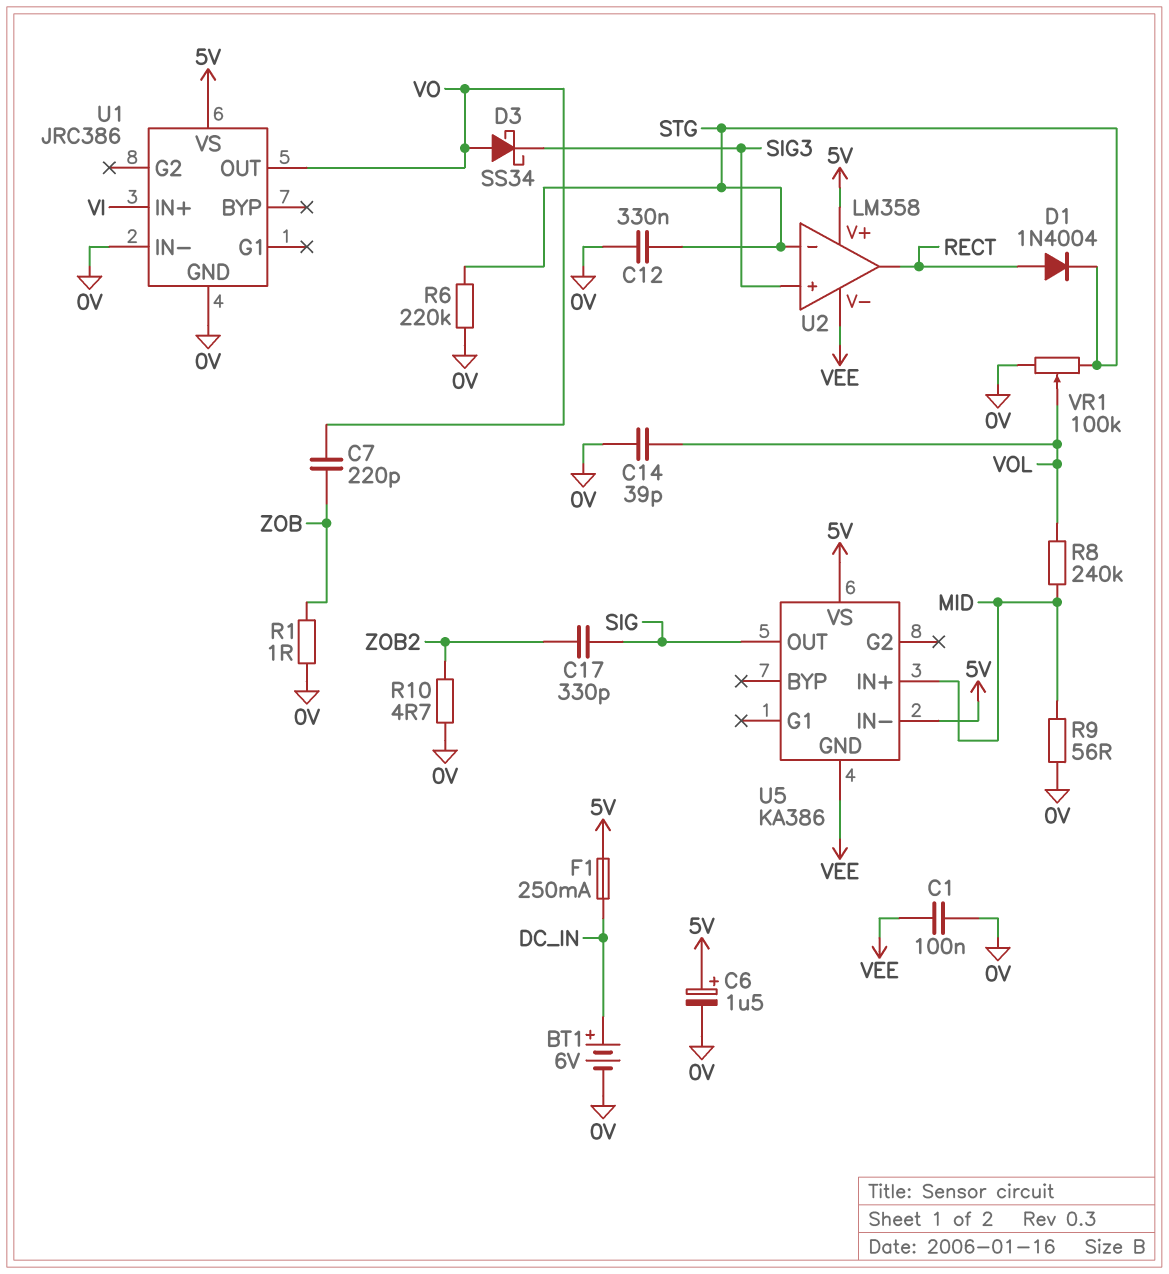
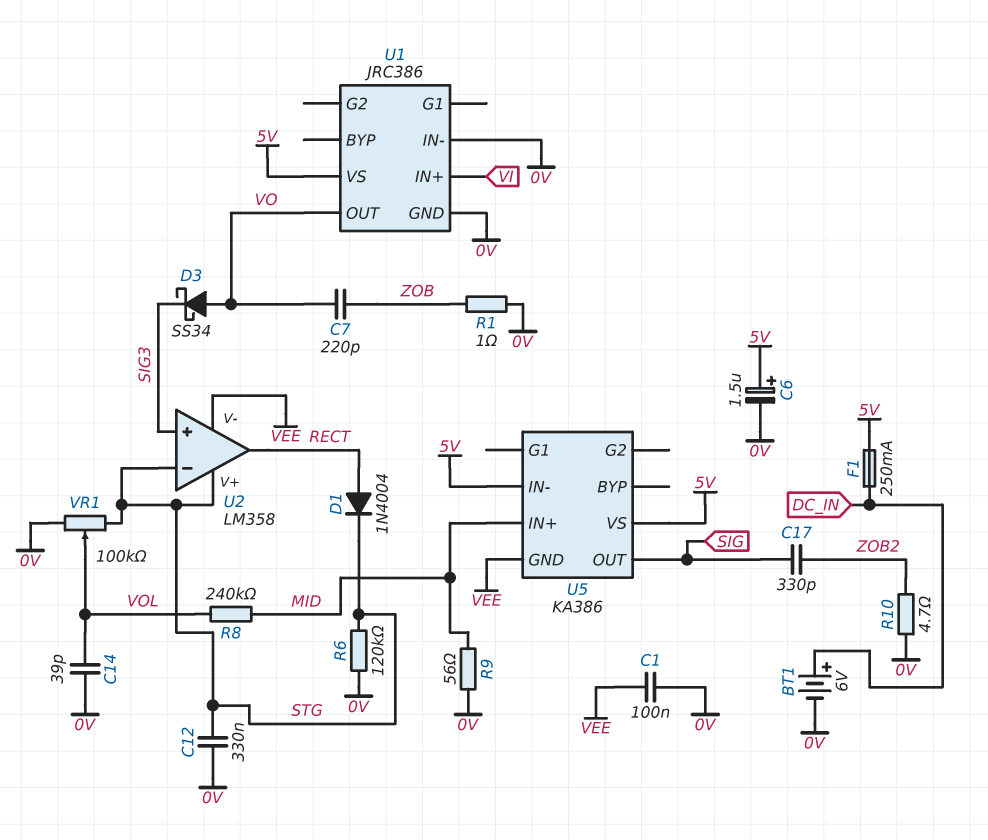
R6: 220k (0V, STG) -> 120k (0V, STG)
U2 pin V+: 5V -> STG

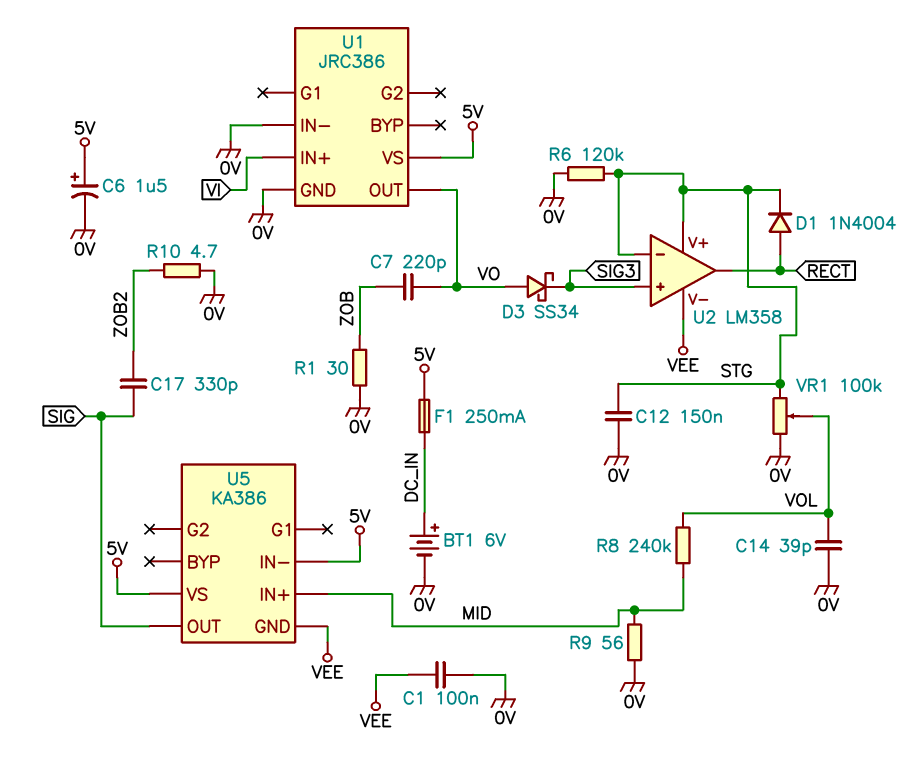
C12: 330nF (0V, STG) -> 150nF (0V, STG)
R1: 1 (0V, ZOB) -> 30 (0V, ZOB)

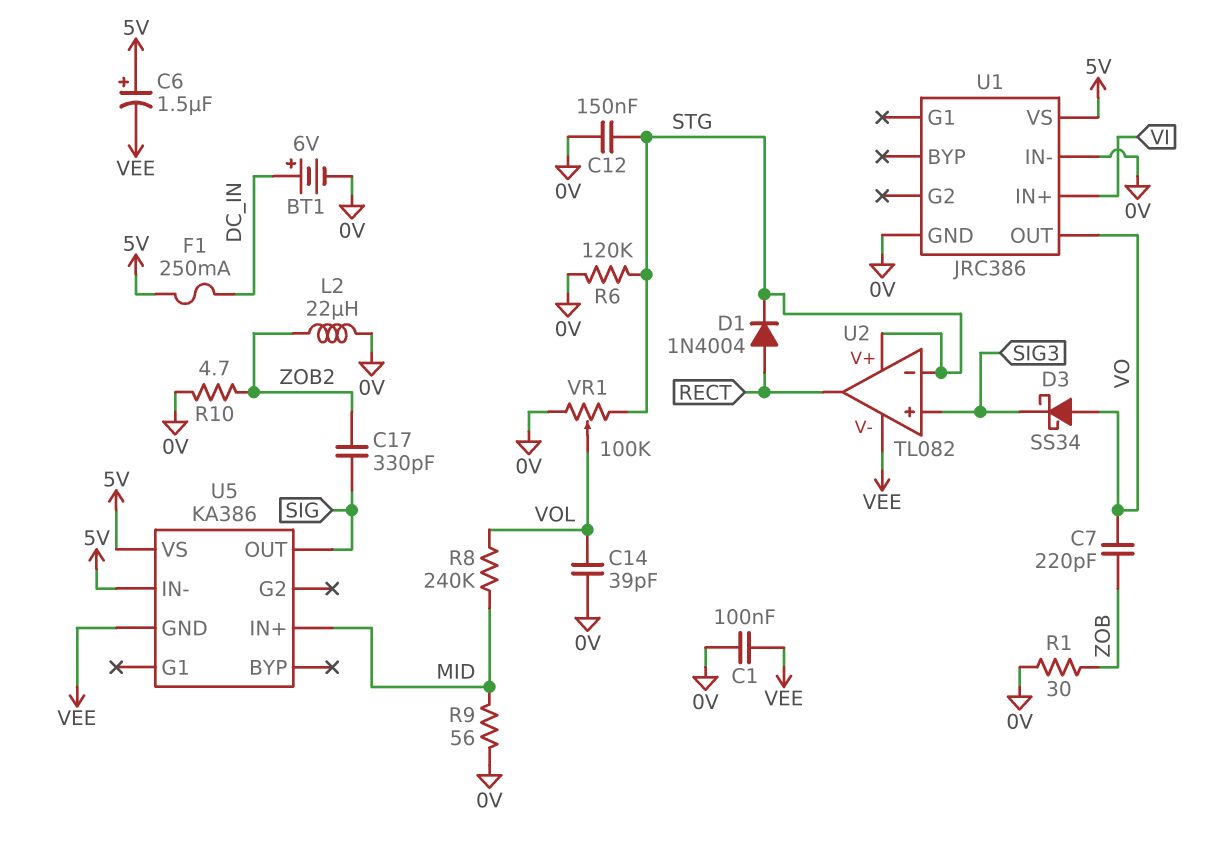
C6: 1.5uF (plus 5V, minus 0V) -> 1.5uF (plus 5V, minus VEE)
L2: none -> 22uH (0V, ZOB2)
U2: LM358 -> TL082

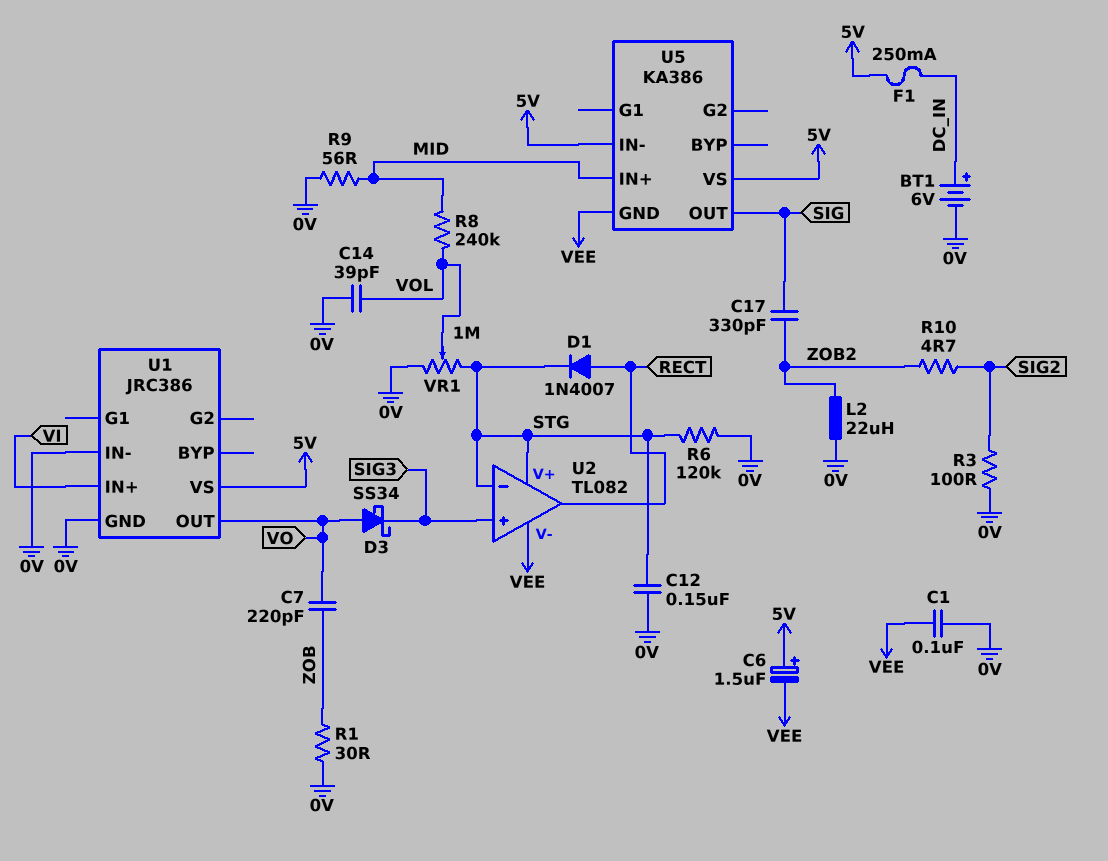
D1: diode 1N4004 (A RECT, K STG) -> diode 1N4007 (A RECT, K STG)
R3: none -> 100 (0V, SIG2)
R10: 4.7 (0V, ZOB2) -> 4.7 (SIG2, ZOB2)
VR1: 100k (0V, STG, wiper VOL) -> 1M (0V, STG, wiper VOL)

